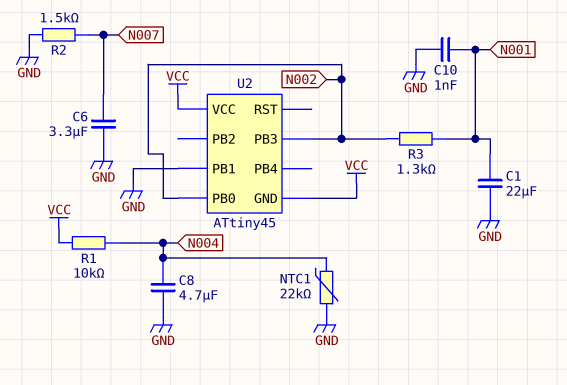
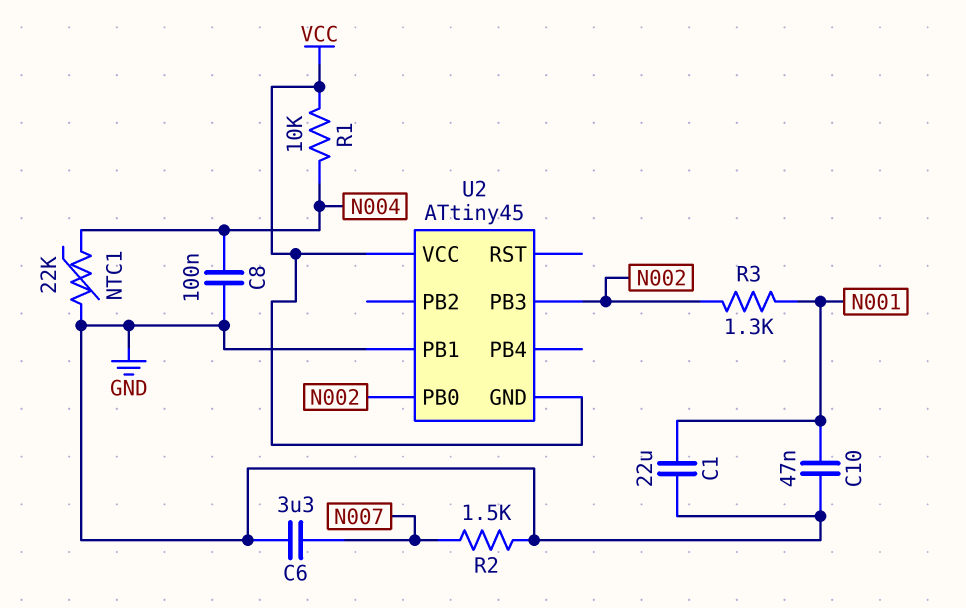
C8: 4.7uF (GND, N004) -> 100nF (GND, N004)
C10: 1nF (GND, N001) -> 47nF (GND, N001)

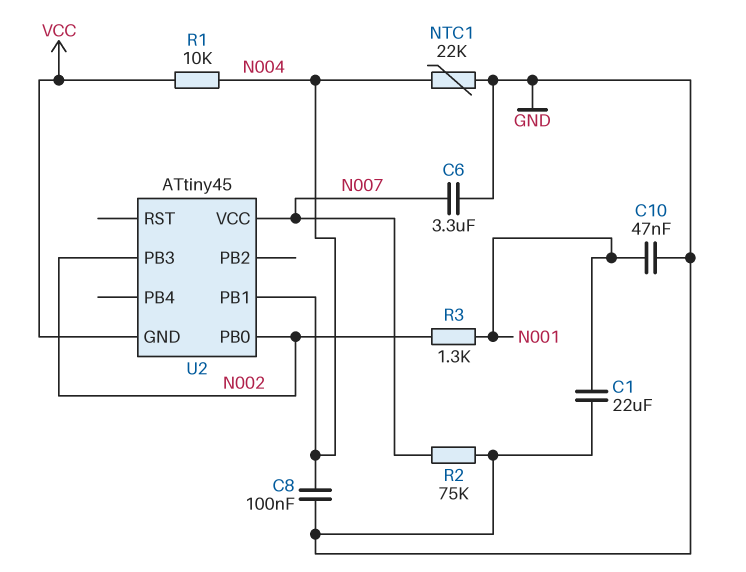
R2: 1.5k (GND, N007) -> 75k (GND, N007)
U2 pin PB1: GND -> N004
U2 pin VCC: VCC -> N007

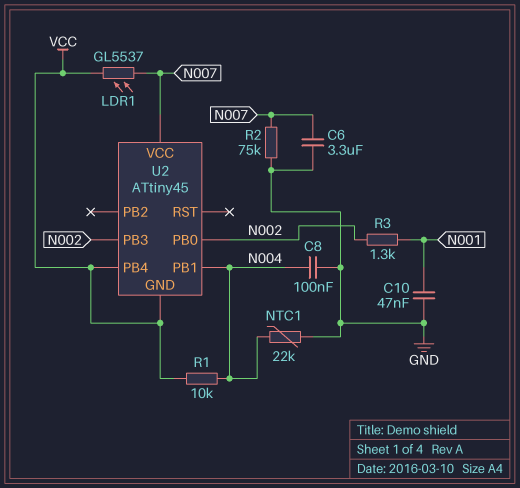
C1: 22uF (GND, N001) -> none
LDR1: none -> GL5537 (N007, VCC)
U2 pin PB4: none -> VCC

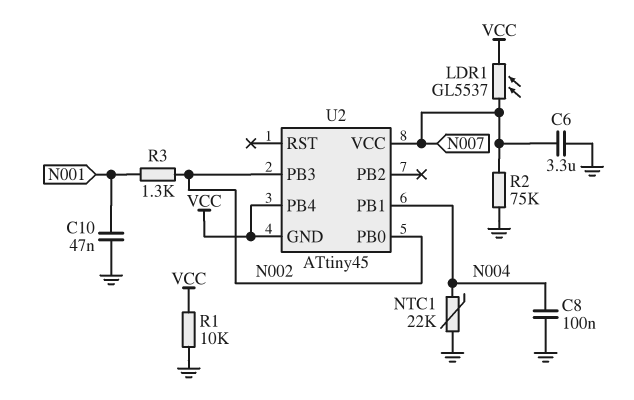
R1: 10k (N004, VCC) -> 10k (GND, VCC)

